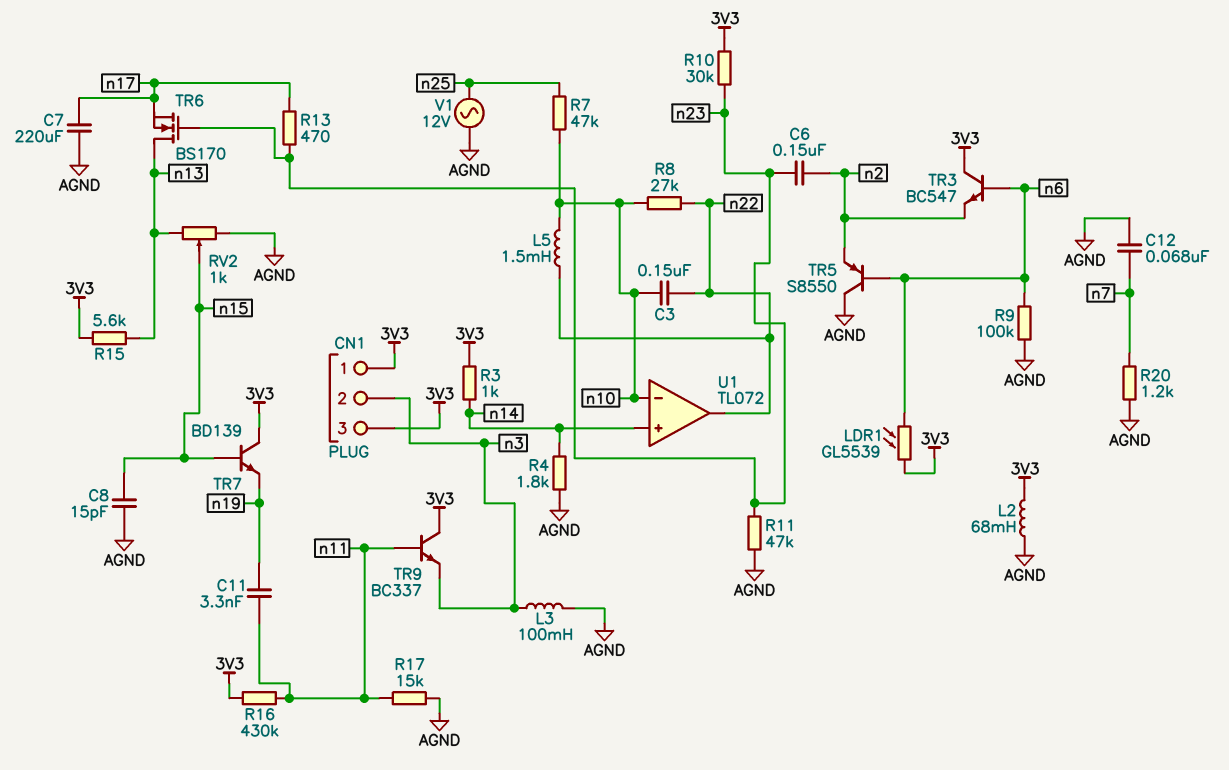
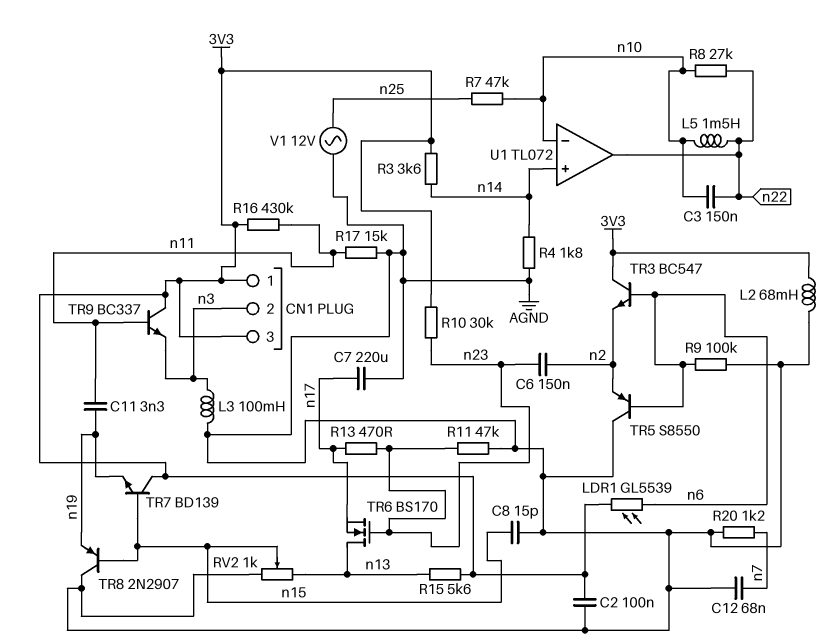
C2: none -> 100nF (3V3, AGND)
R3: 1k (3V3, n14) -> 3.6k (3V3, n14)
TR8: none -> PNP 2N2907 (B n15, C AGND, E n19)

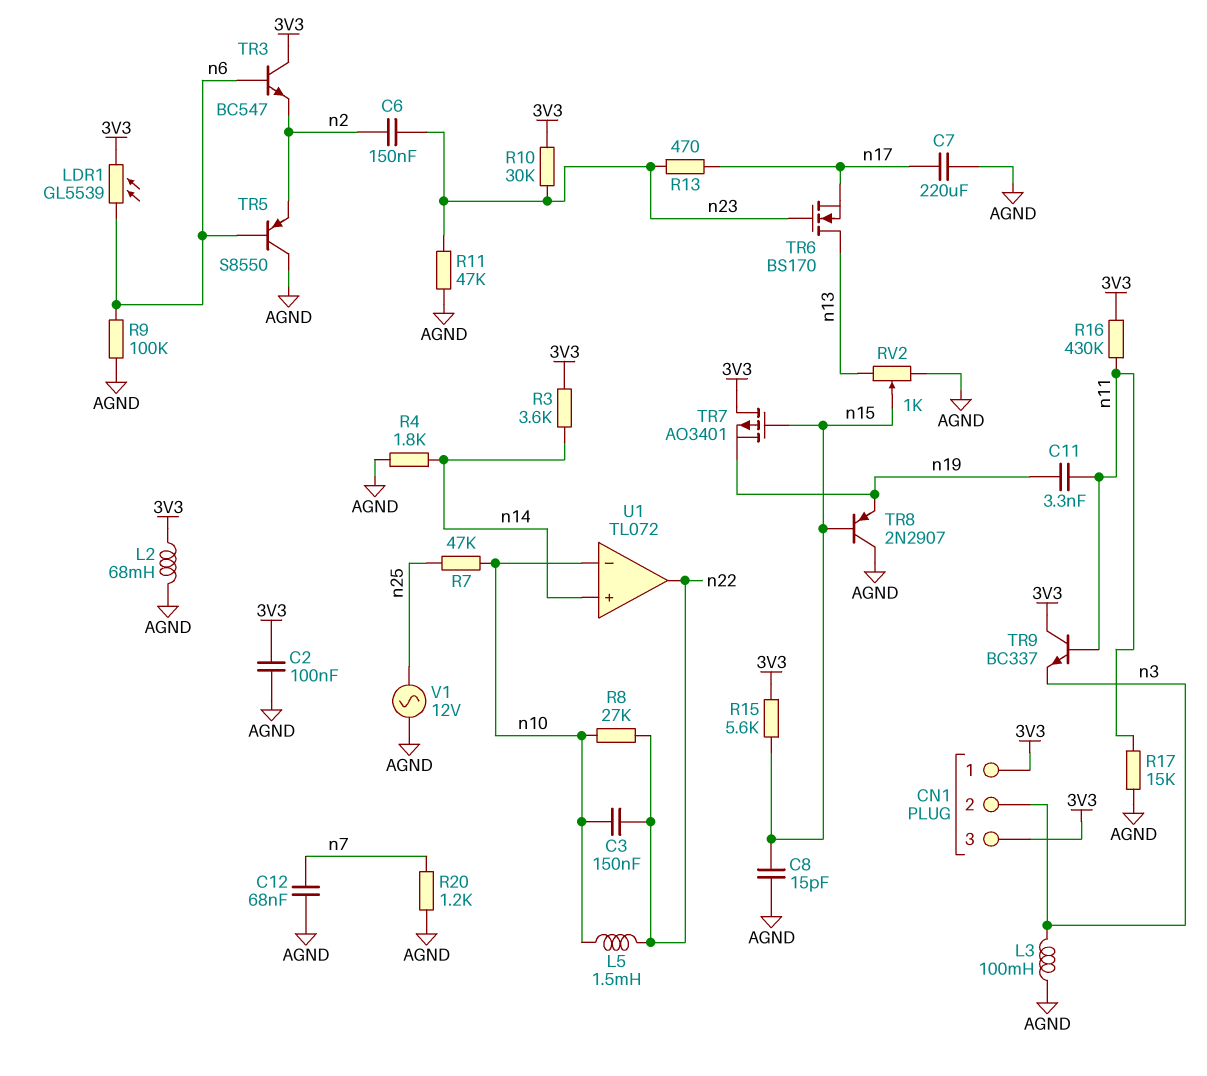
R15: 5.6k (3V3, n13) -> 5.6k (3V3, n15)
TR7: NPN BD139 (B n15, C 3V3, E n19) -> PMOS AO3401 (G n15, D 3V3, S n19)

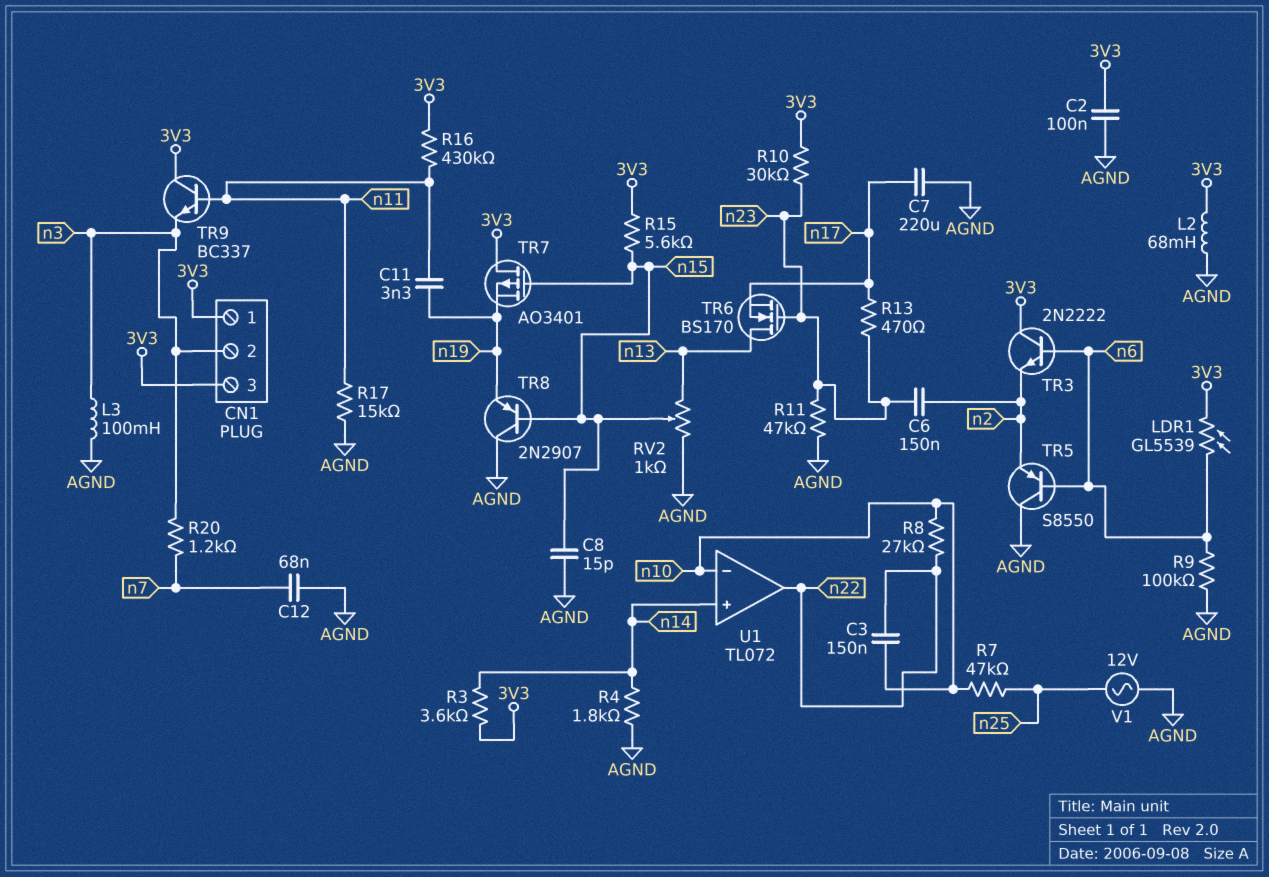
L5: 1.5mH (n10, n22) -> none
R20: 1.2k (AGND, n7) -> 1.2k (n3, n7)
TR3: NPN BC547 (B n6, C 3V3, E n2) -> NPN 2N2222 (B n6, C 3V3, E n2)

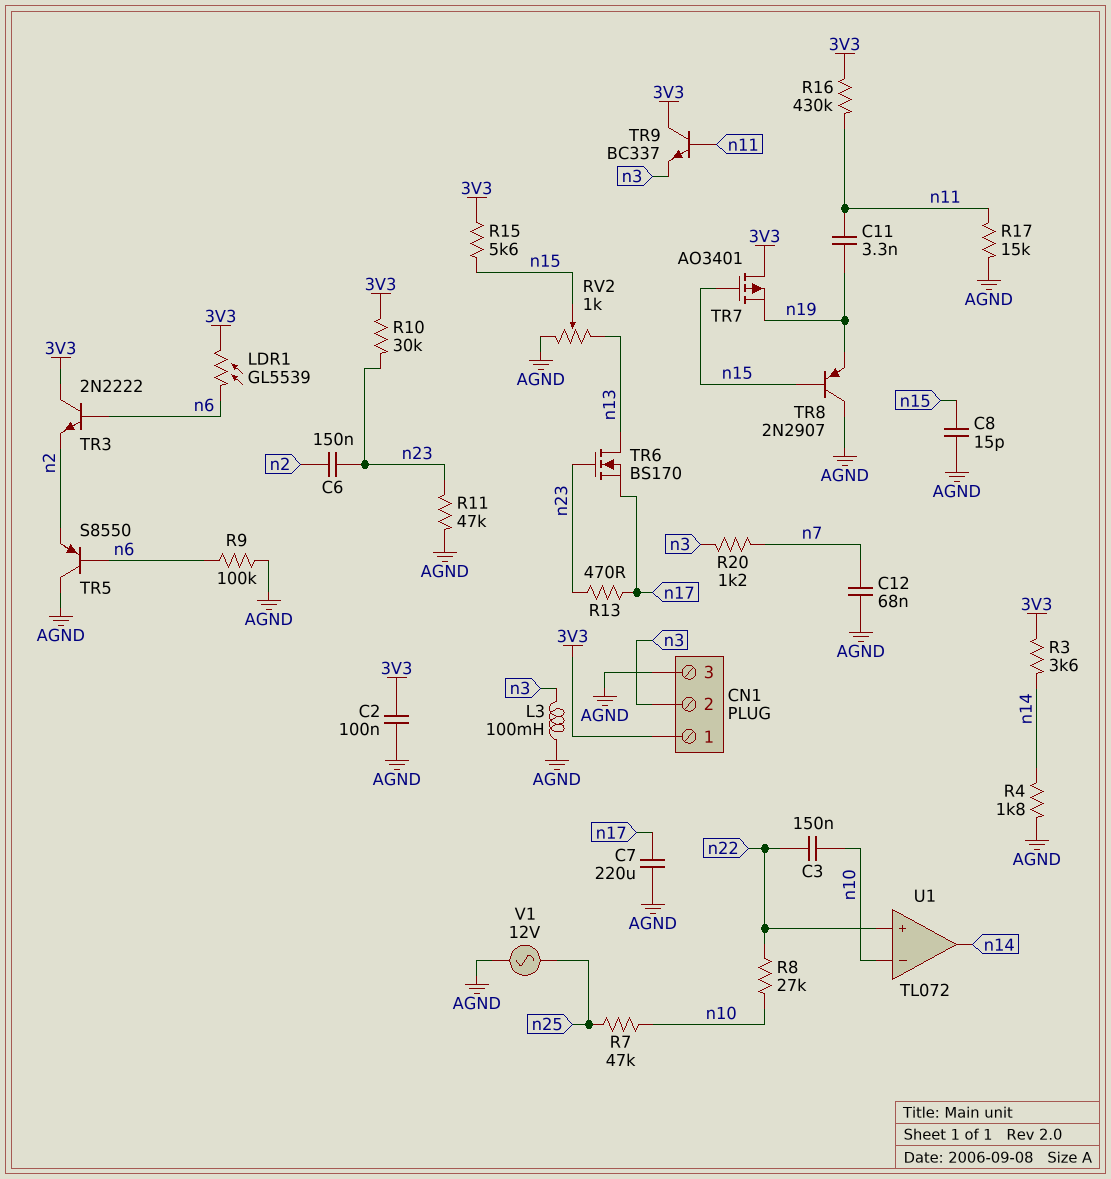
CN1 pin 3: 3V3 -> AGND
L2: 68mH (3V3, AGND) -> none
U1 pin in+: n14 -> n22
U1 pin out: n22 -> n14

